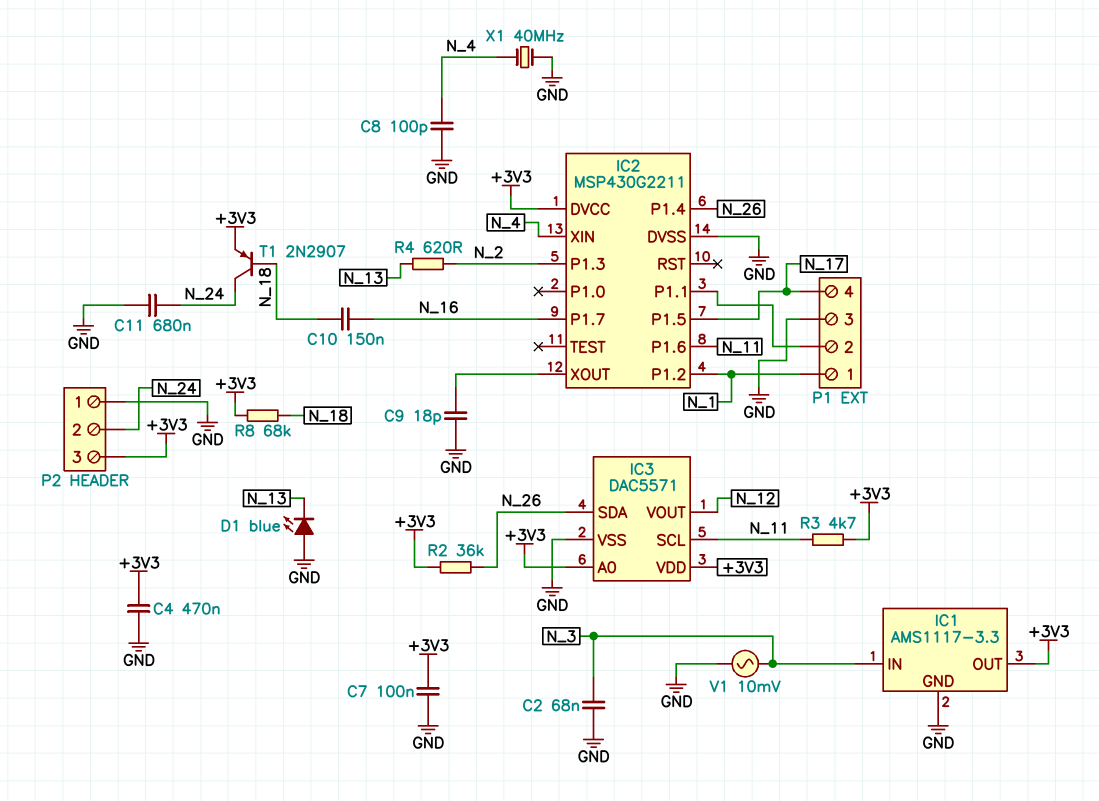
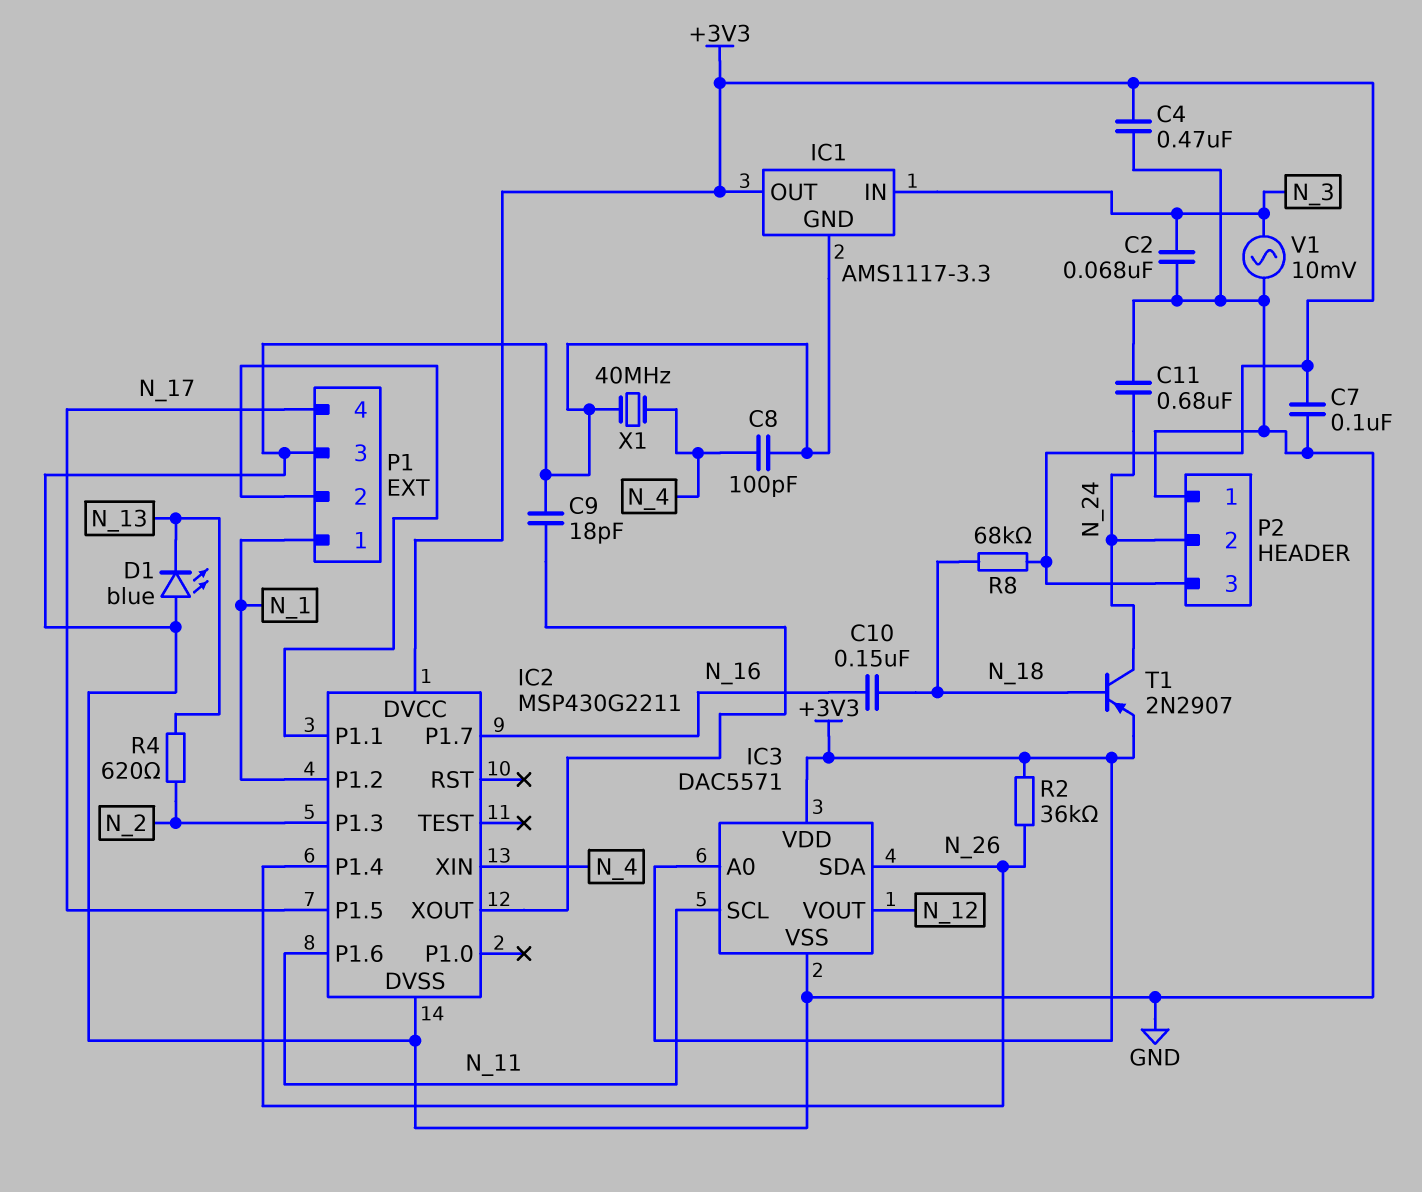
R3: 4.7k (+3V3, N_11) -> none

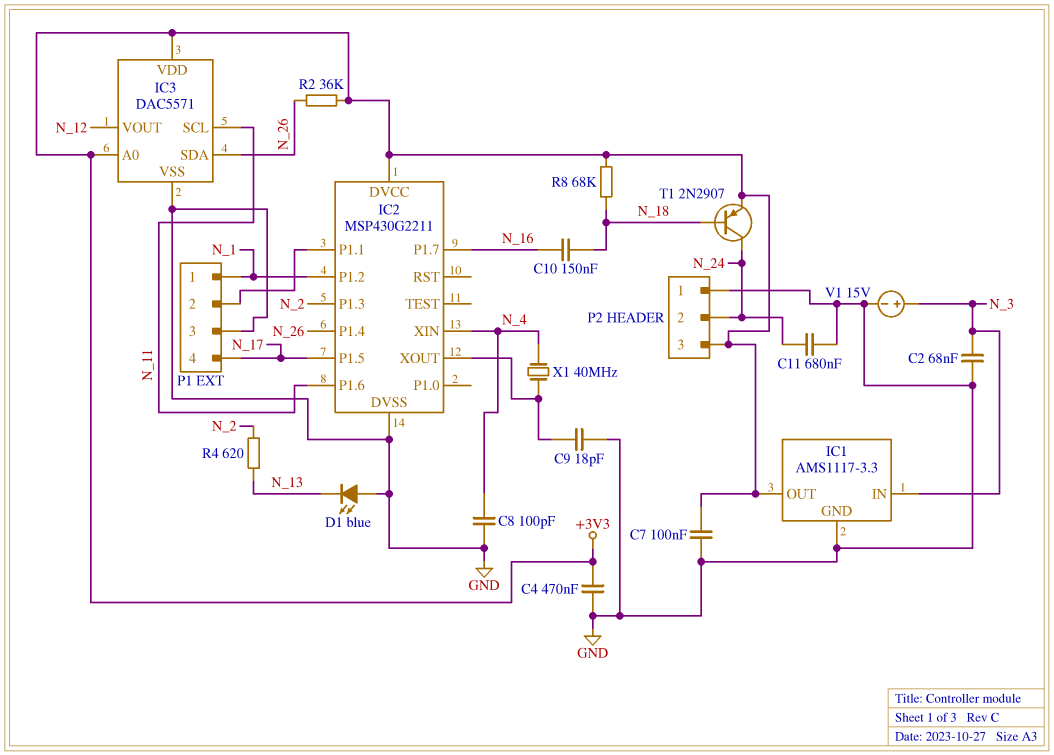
V1: AC 10mV (GND, N_3) -> 15V (plus N_3, minus GND)
X1: 40MHz (GND, N_4) -> 40MHz (IC2/XOUT, N_4)

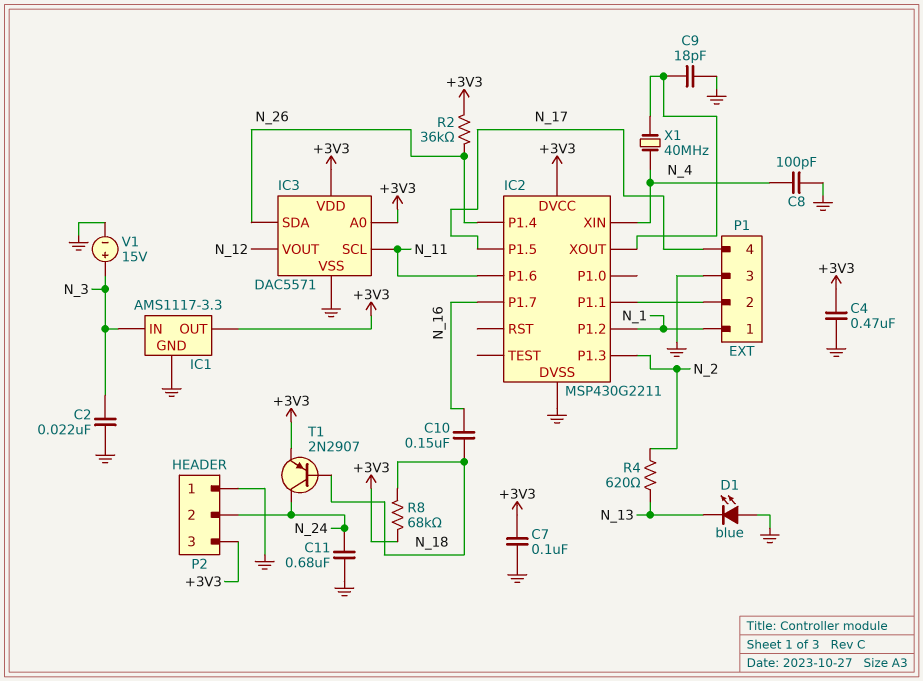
C2: 68nF (GND, N_3) -> 22nF (GND, N_3)

